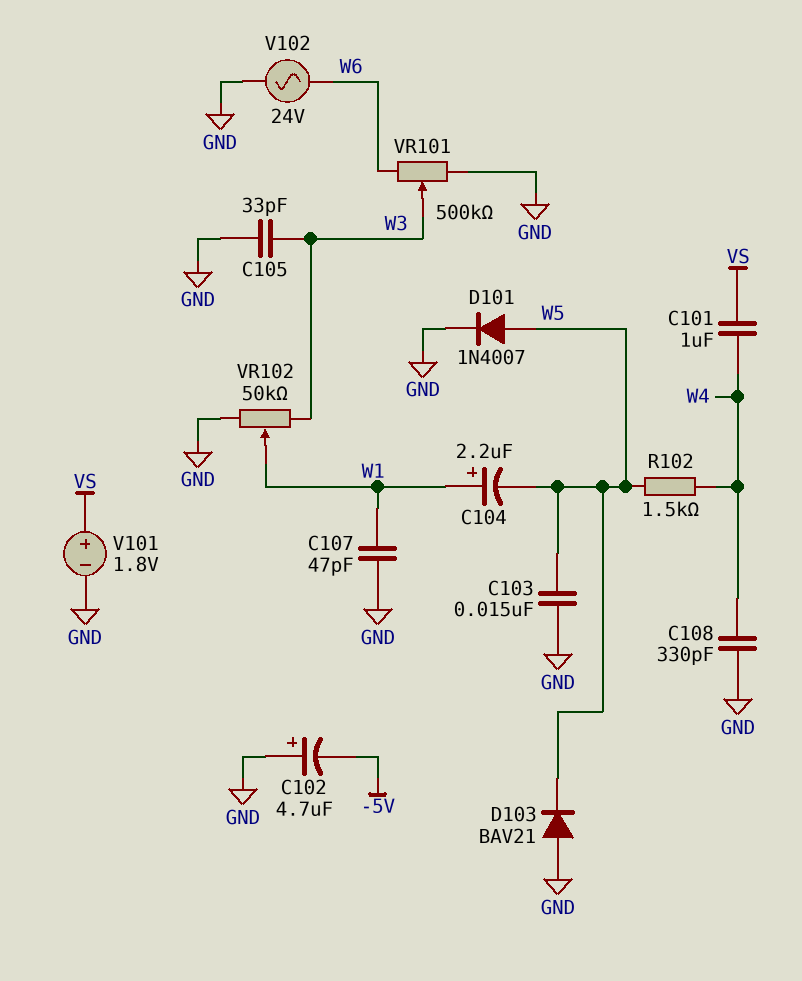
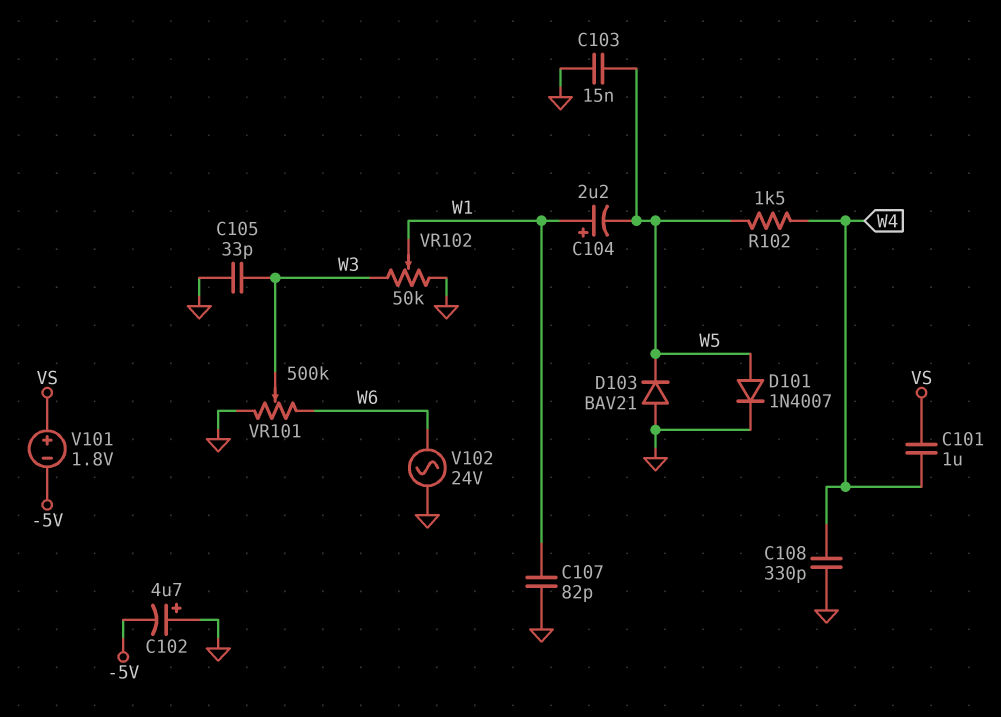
C107: 47pF (GND, W1) -> 82pF (GND, W1)
V101: 1.8V (plus VS, minus GND) -> 1.8V (plus VS, minus -5V)

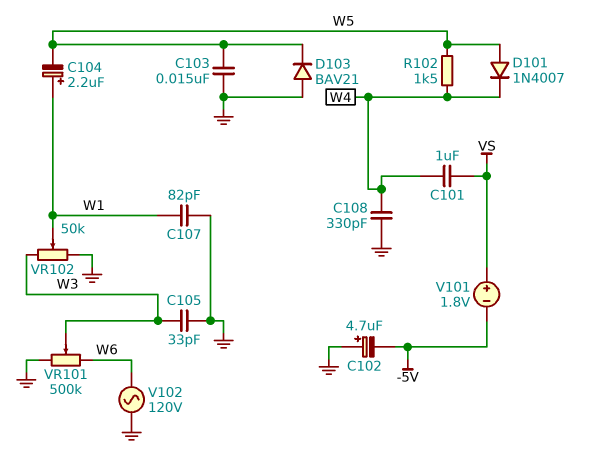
D101: diode 1N4007 (A W5, K GND) -> diode 1N4007 (A W5, K W4)
V102: AC 24V (GND, W6) -> AC 120V (GND, W6)

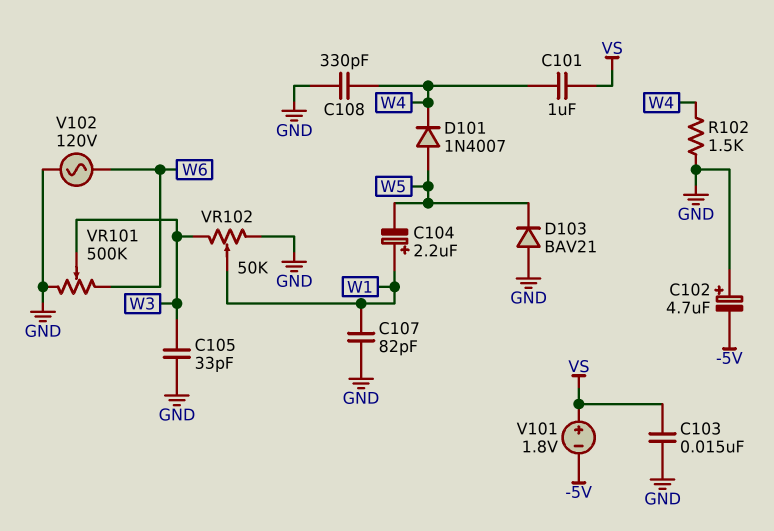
C103: 15nF (GND, W5) -> 15nF (GND, VS)
R102: 1.5k (W4, W5) -> 1.5k (GND, W4)

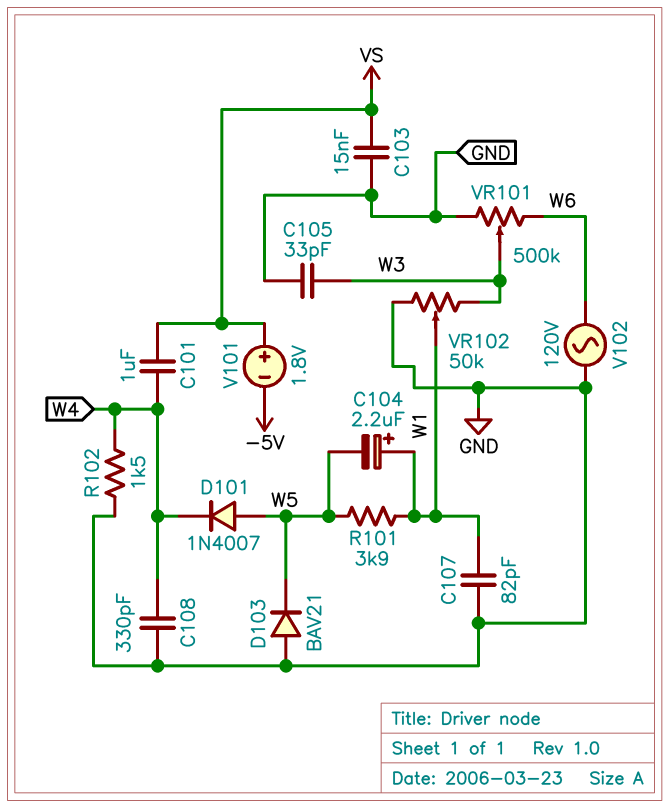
C102: 4.7uF (plus GND, minus -5V) -> none
R101: none -> 3.9k (W1, W5)

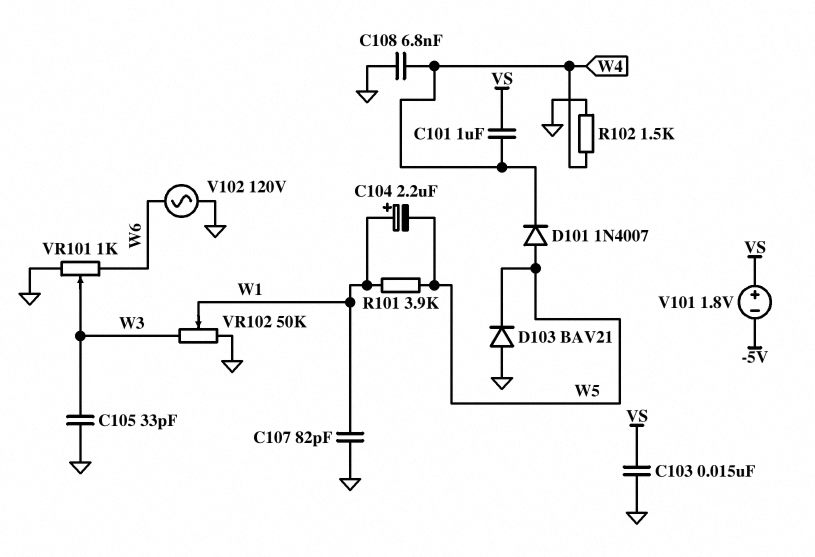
C108: 330pF (GND, W4) -> 6.8nF (GND, W4)
VR101: 500k (GND, W6, wiper W3) -> 1k (GND, W6, wiper W3)

